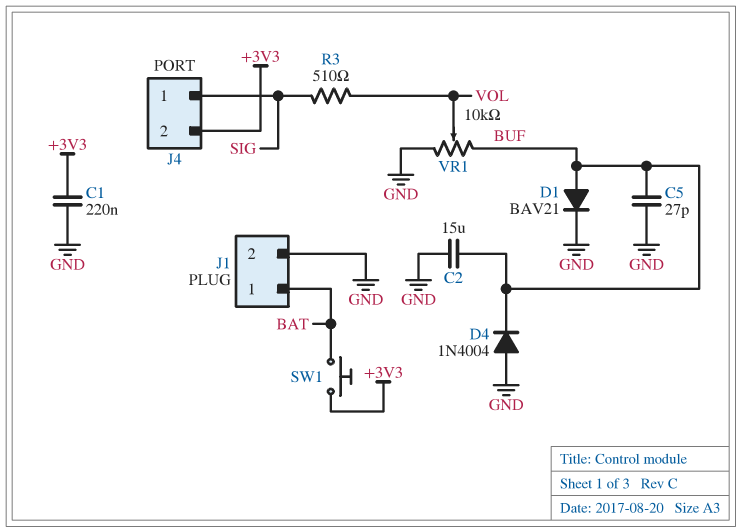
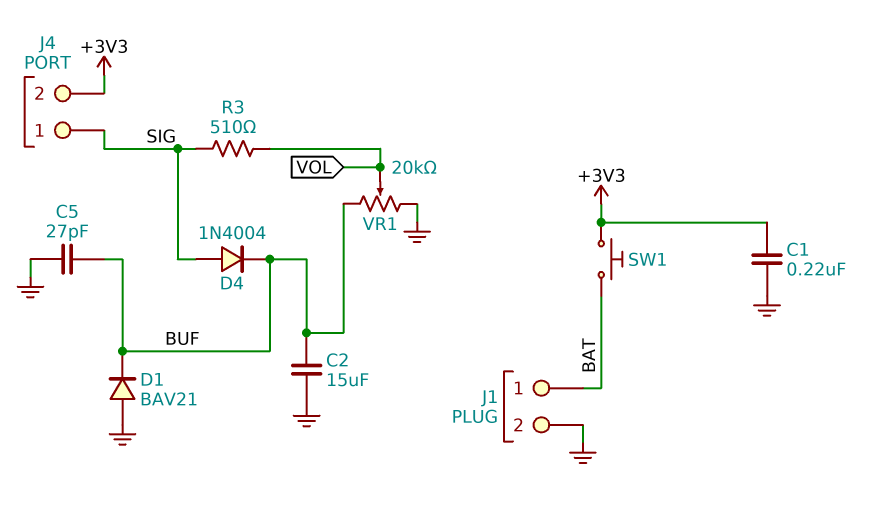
D1: diode BAV21 (A BUF, K GND) -> diode BAV21 (A GND, K BUF)
D4: diode 1N4004 (A GND, K BUF) -> diode 1N4004 (A SIG, K BUF)
VR1: 10k (BUF, GND, wiper VOL) -> 20k (BUF, GND, wiper VOL)

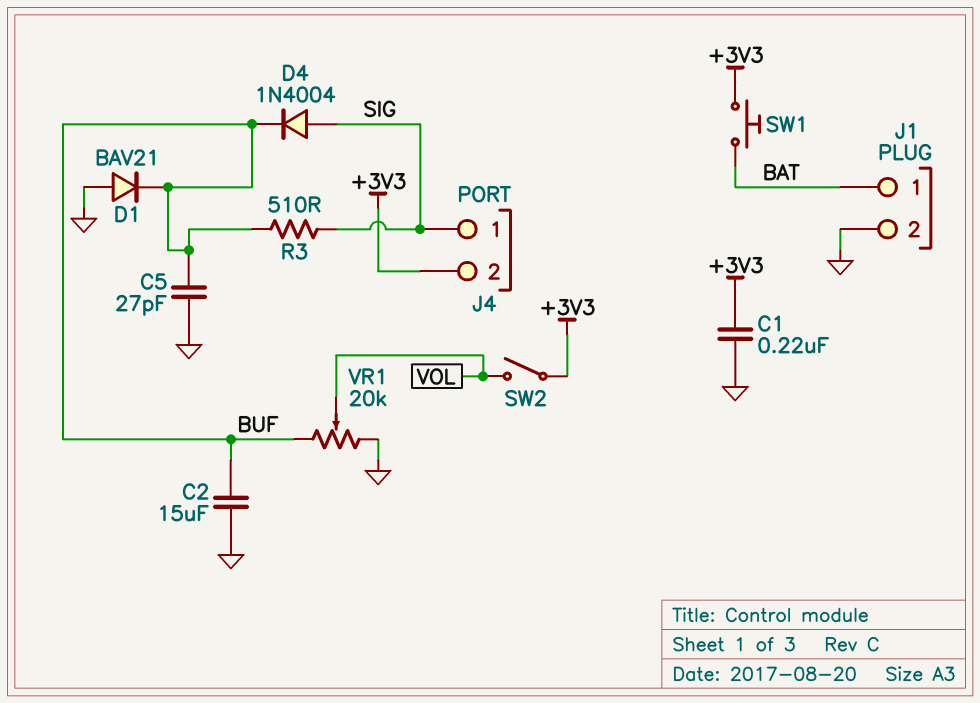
R3: 510 (SIG, VOL) -> 510 (BUF, SIG)
SW2: none -> switch (+3V3, VOL)

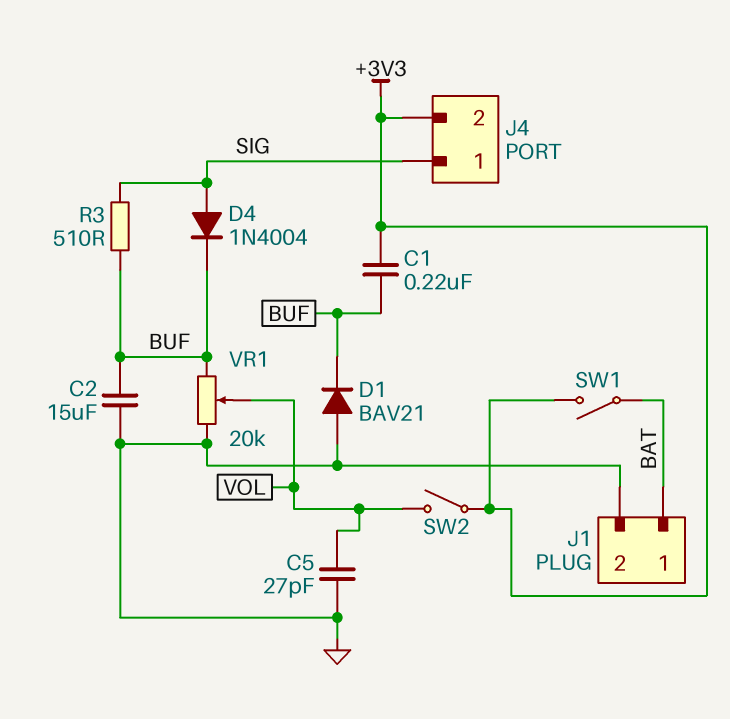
C1: 220nF (+3V3, GND) -> 220nF (+3V3, BUF)
C5: 27pF (BUF, GND) -> 27pF (GND, VOL)
SW1: button (+3V3, BAT) -> switch (+3V3, BAT)

